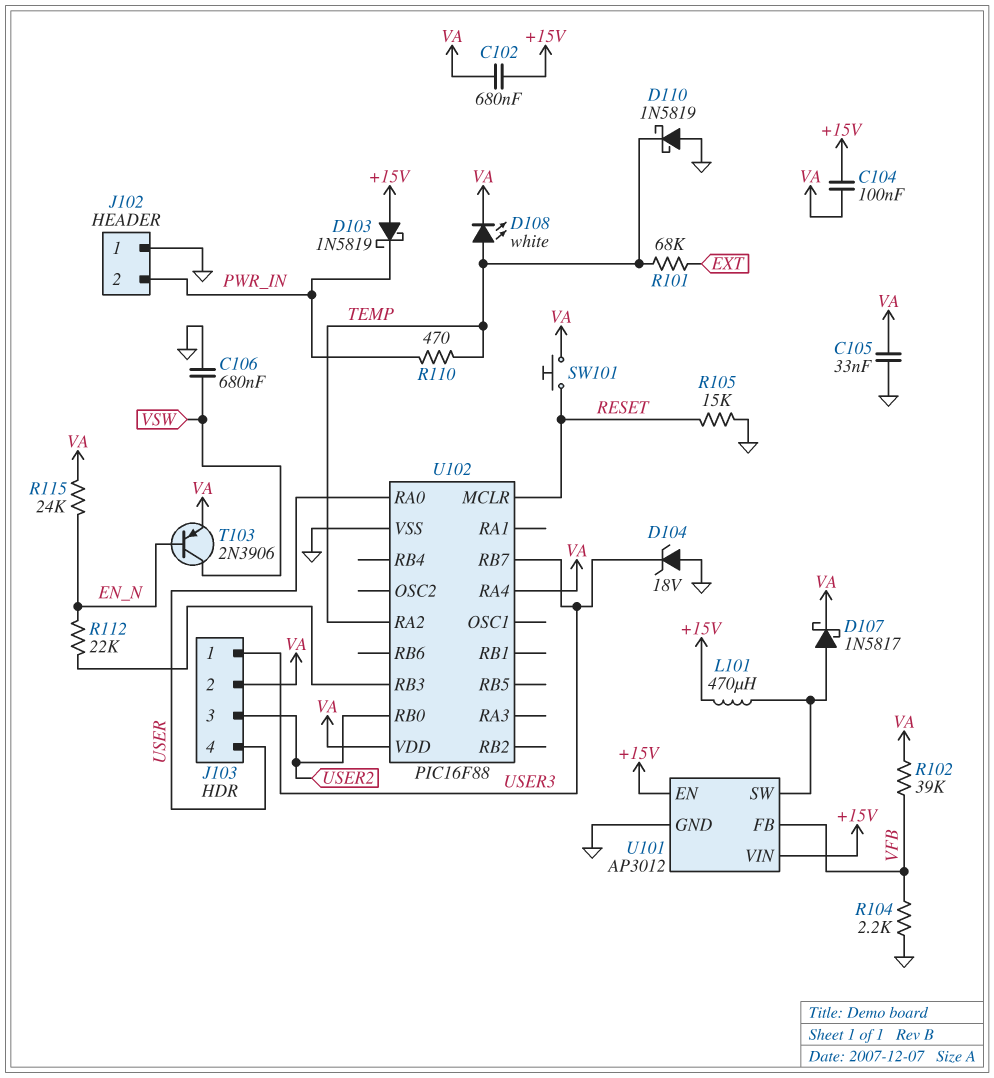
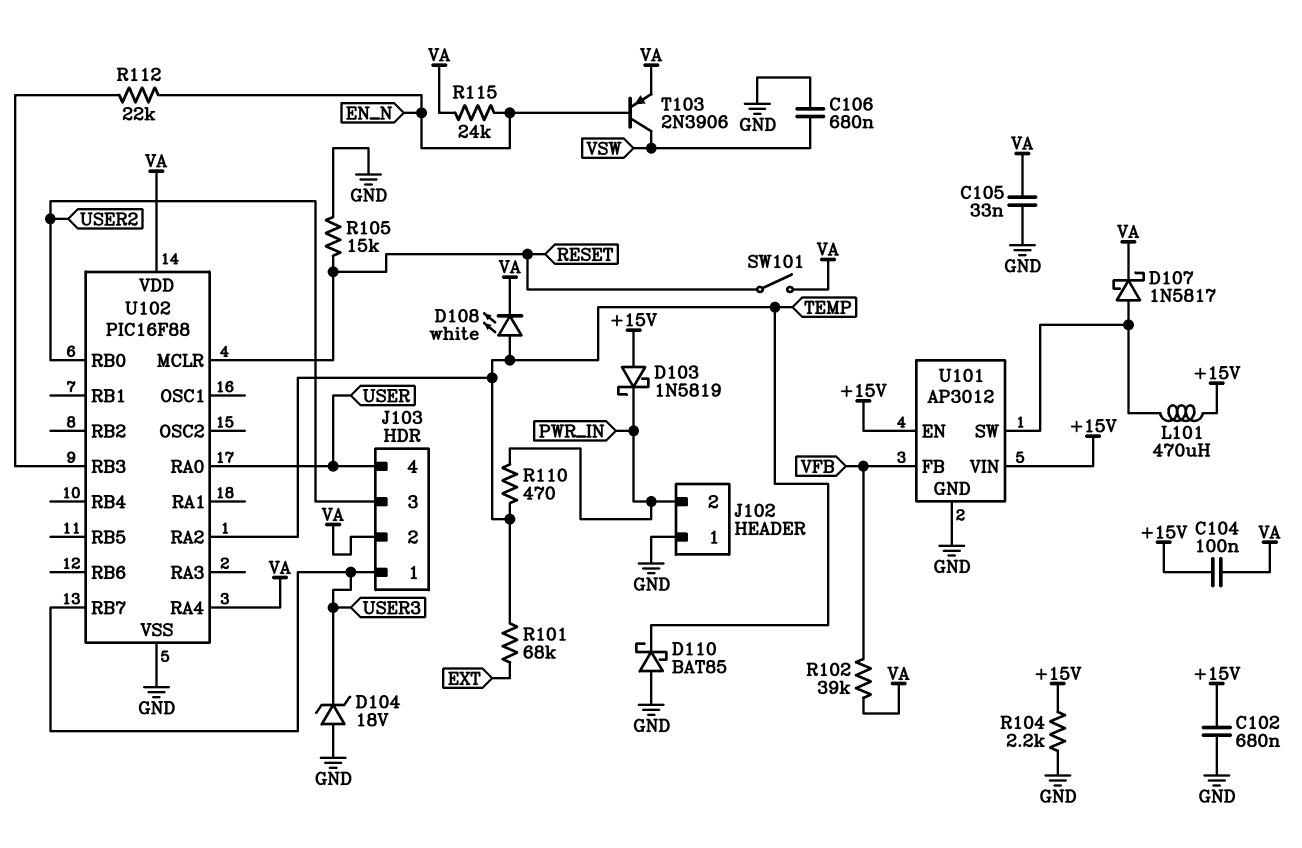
C102: 680nF (+15V, VA) -> 680nF (+15V, GND)
D110: schottky 1N5819 (A GND, K TEMP) -> schottky BAT85 (A GND, K TEMP)
R104: 2.2k (GND, VFB) -> 2.2k (+15V, GND)
SW101: button (RESET, VA) -> switch (RESET, VA)

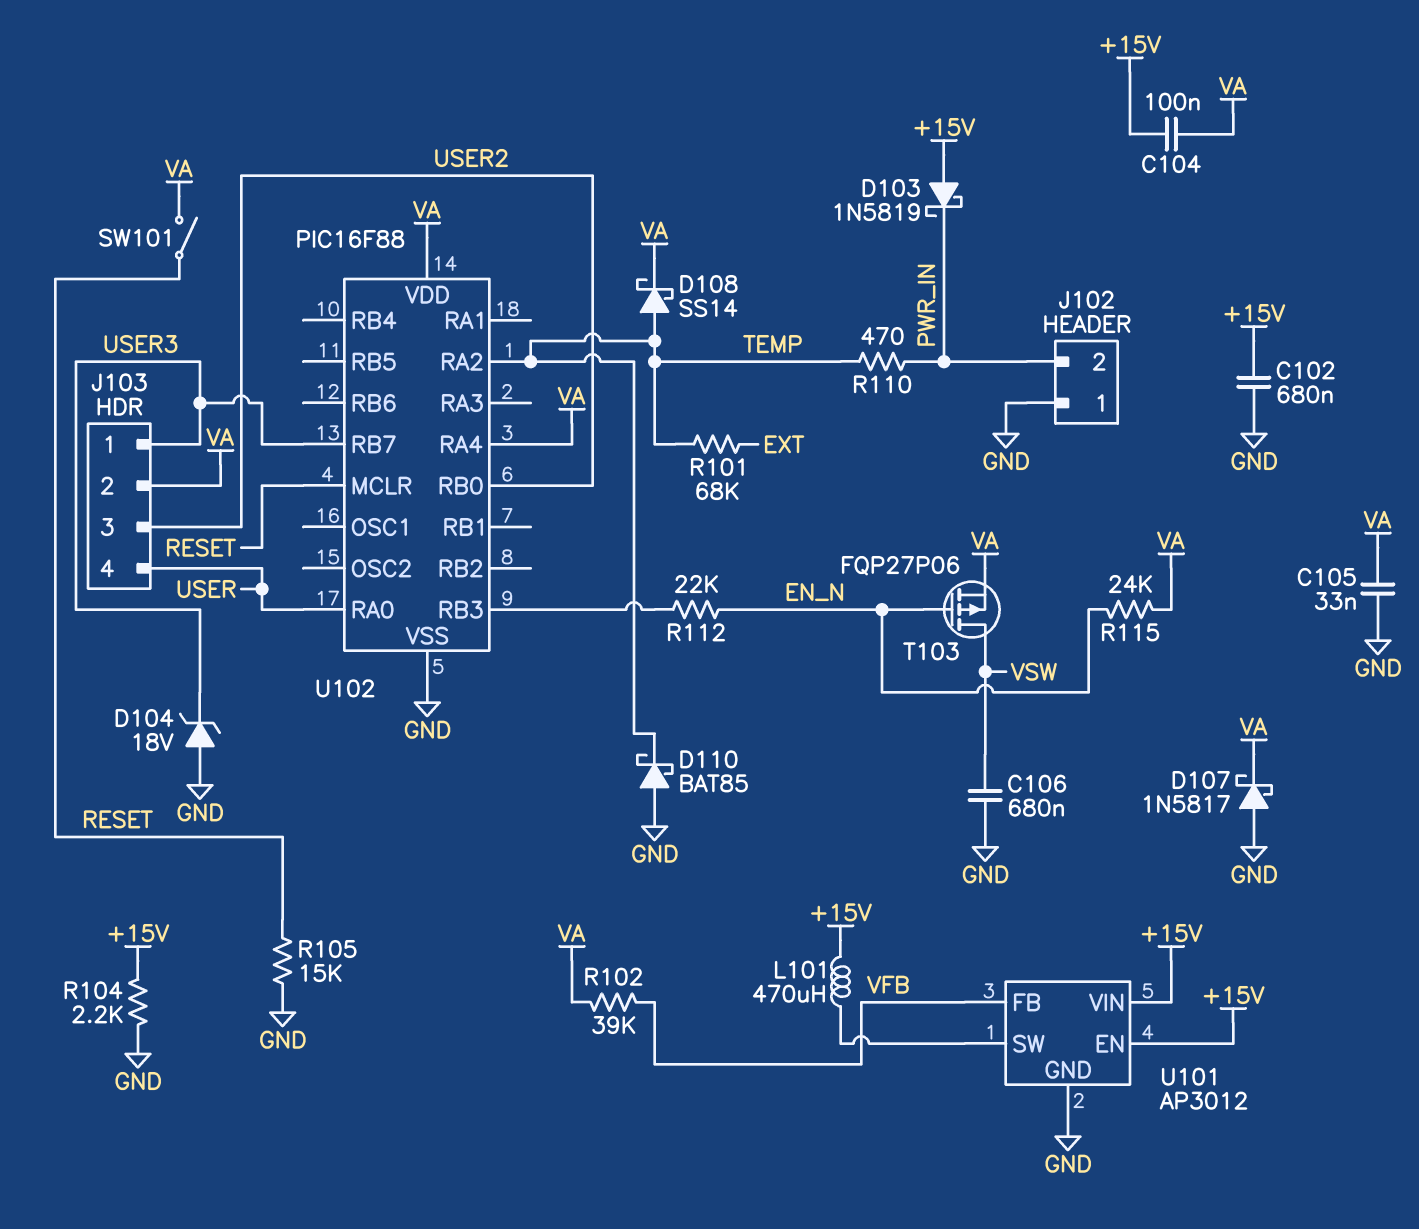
D107: schottky 1N5817 (A U101/SW, K VA) -> schottky 1N5817 (A GND, K VA)
D108: LED white (A TEMP, K VA) -> schottky SS14 (A TEMP, K VA)
T103: PNP 2N3906 (B EN_N, C VSW, E VA) -> PMOS FQP27P06 (G EN_N, D VSW, S VA)

